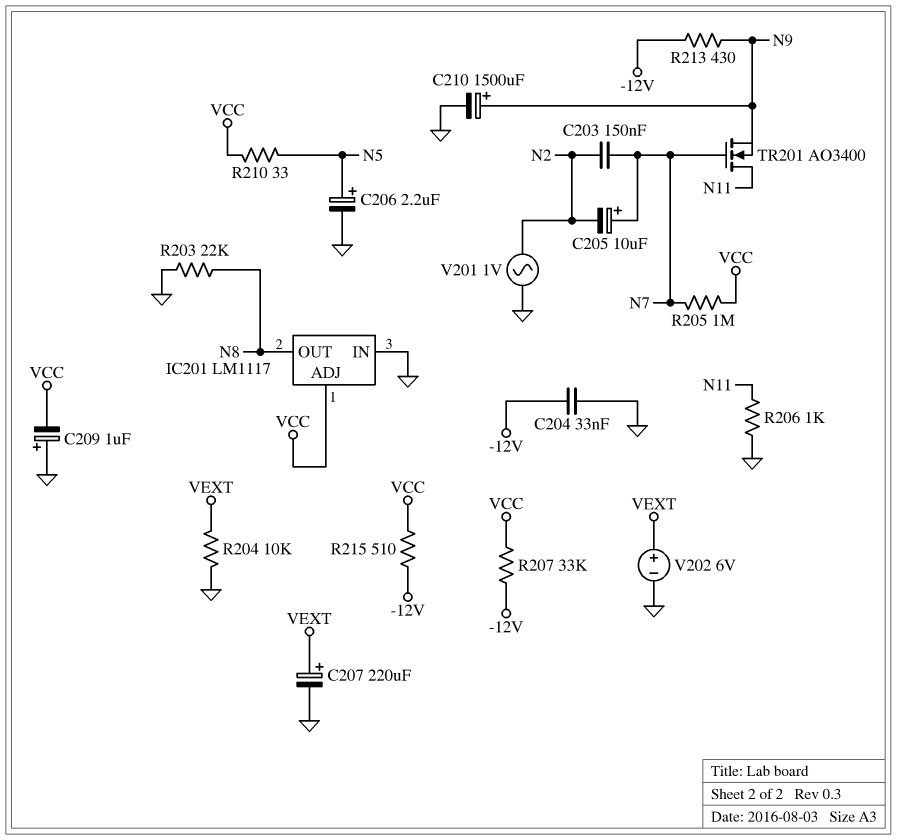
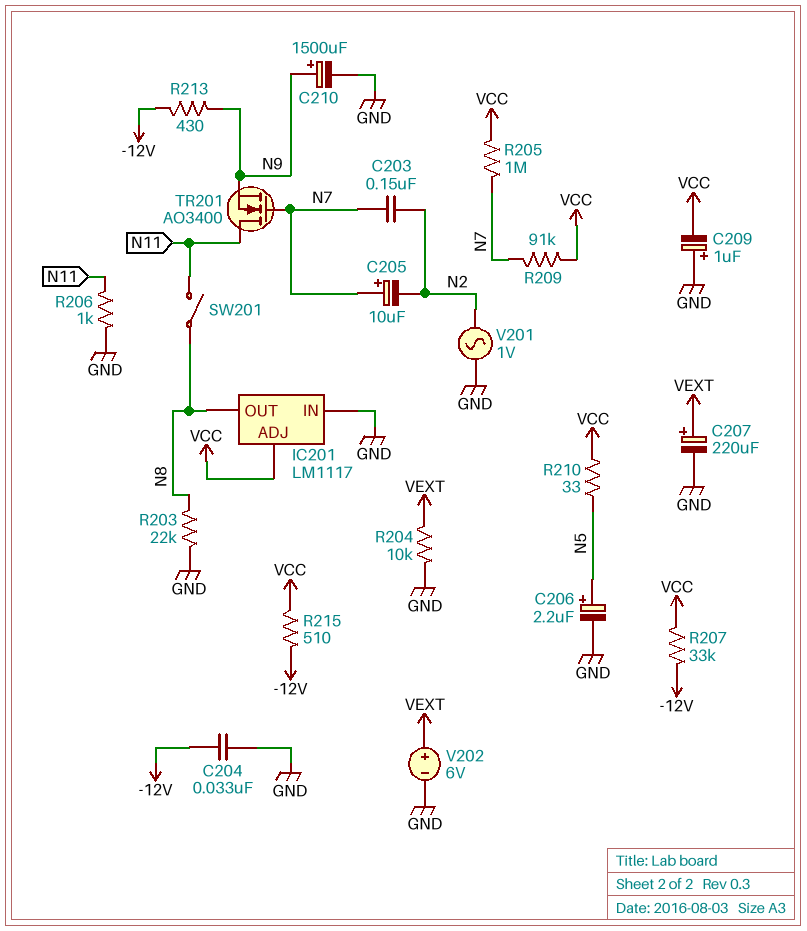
R209: none -> 91k (N7, VCC)
SW201: none -> switch (N8, N11)

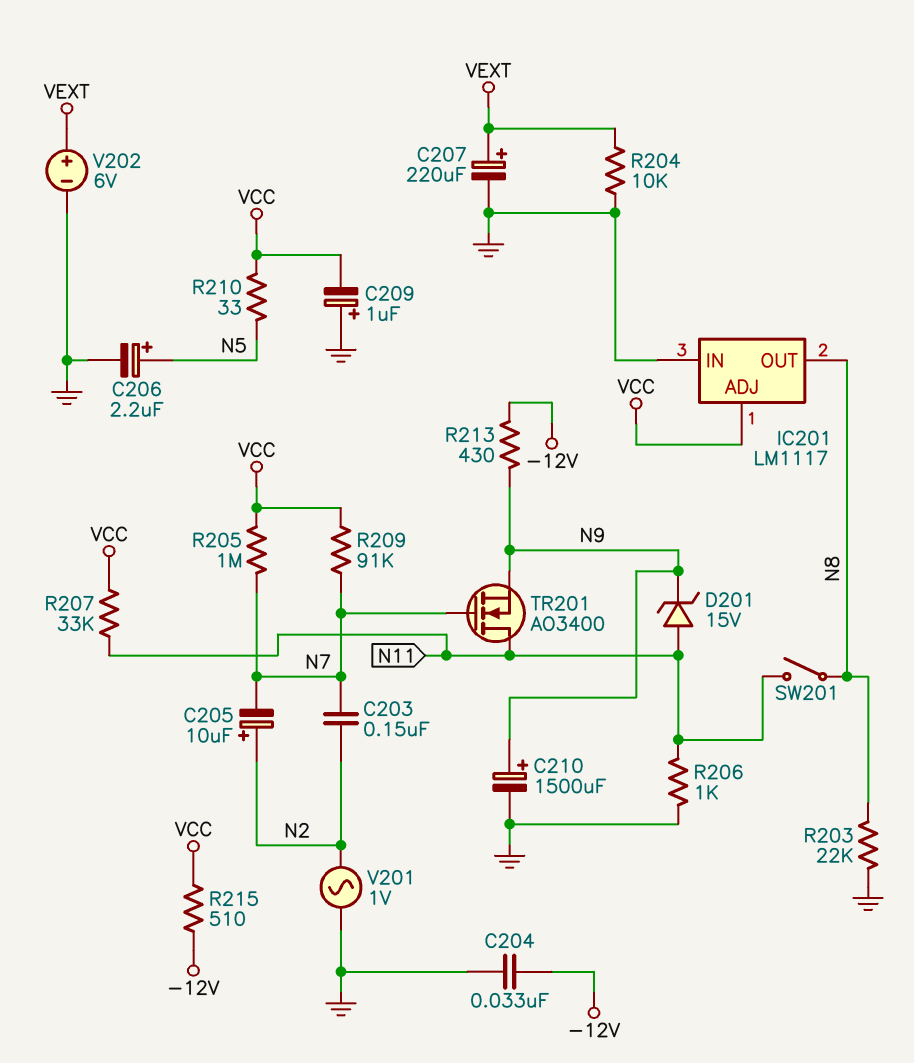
C205: 10uF (plus N7, minus N2) -> 10uF (plus N2, minus N7)
D201: none -> zener 15V (A N11, K N9)
R207: 33k (-12V, VCC) -> 33k (N11, VCC)

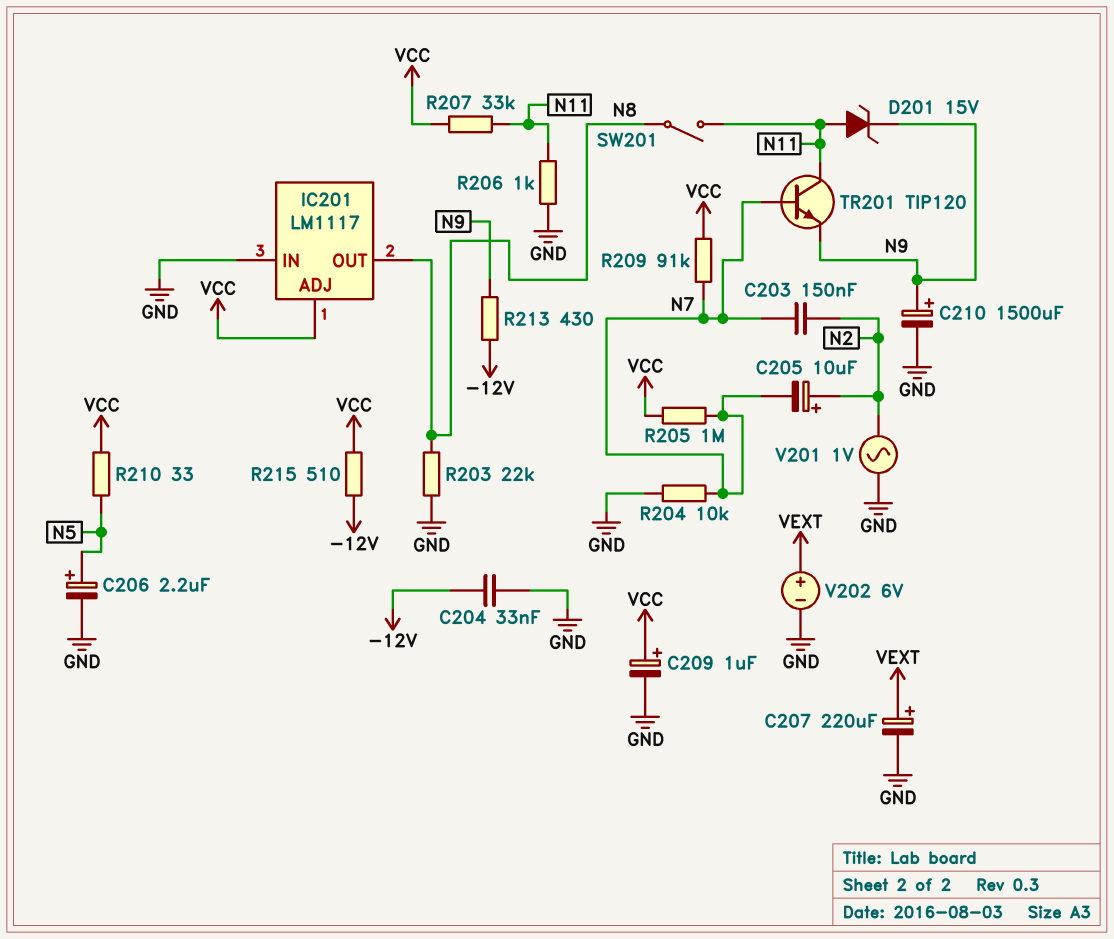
C209: 1uF (plus GND, minus VCC) -> 1uF (plus VCC, minus GND)
R204: 10k (GND, VEXT) -> 10k (GND, N7)
TR201: NMOS AO3400 (G N7, D N11, S N9) -> NPN TIP120 (B N7, C N11, E N9)

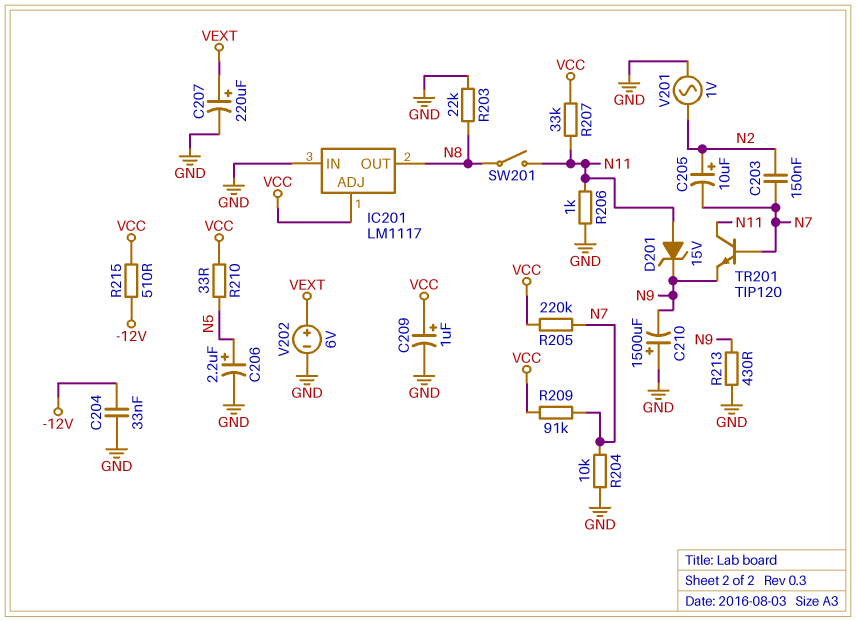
C210: 1500uF (plus N9, minus GND) -> 1500uF (plus GND, minus N9)
R205: 1M (N7, VCC) -> 220k (N7, VCC)
R213: 430 (-12V, N9) -> 430 (GND, N9)

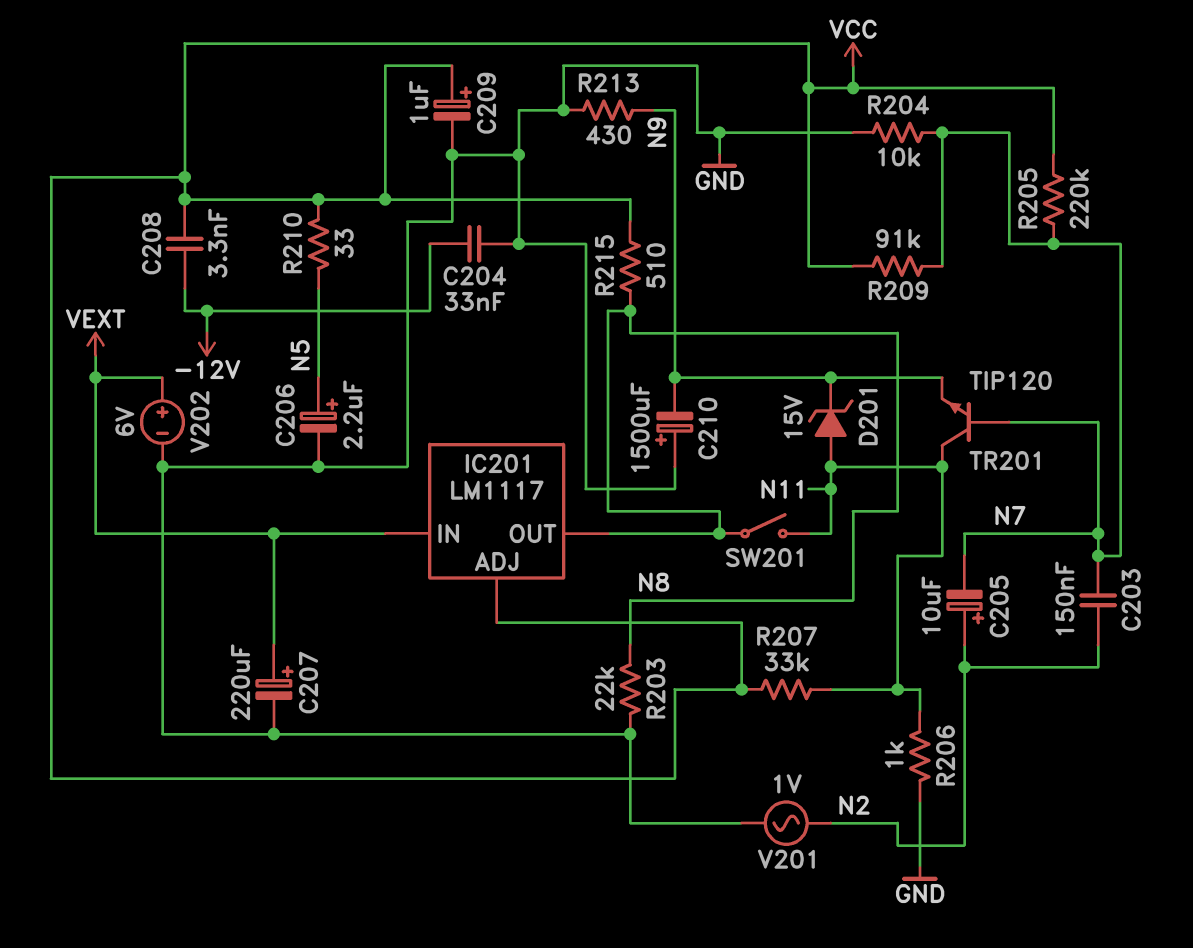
C208: none -> 3.3nF (-12V, VCC)
IC201 pin IN: GND -> VEXT
R215: 510 (-12V, VCC) -> 510 (N8, VCC)

